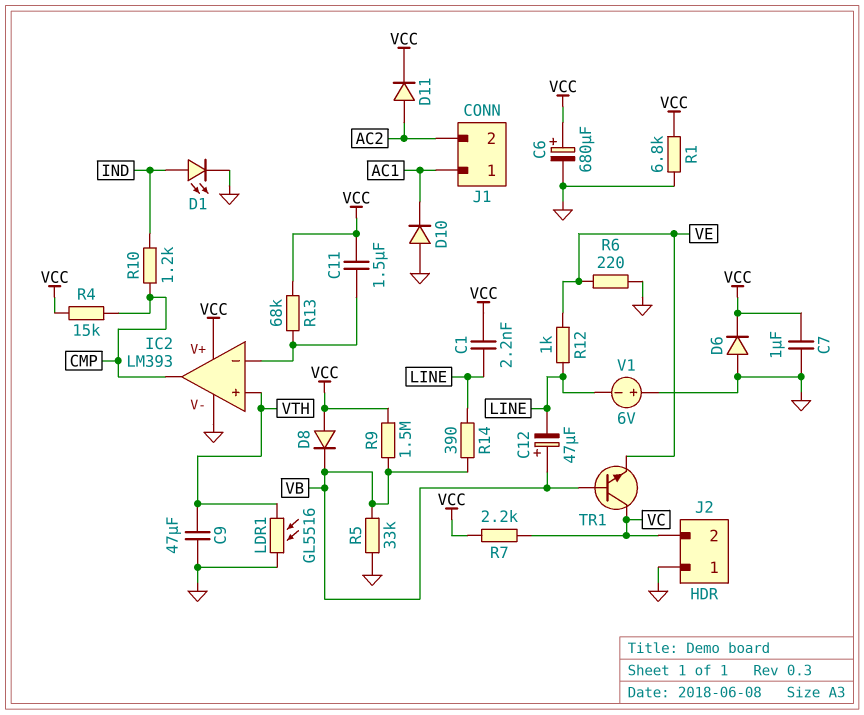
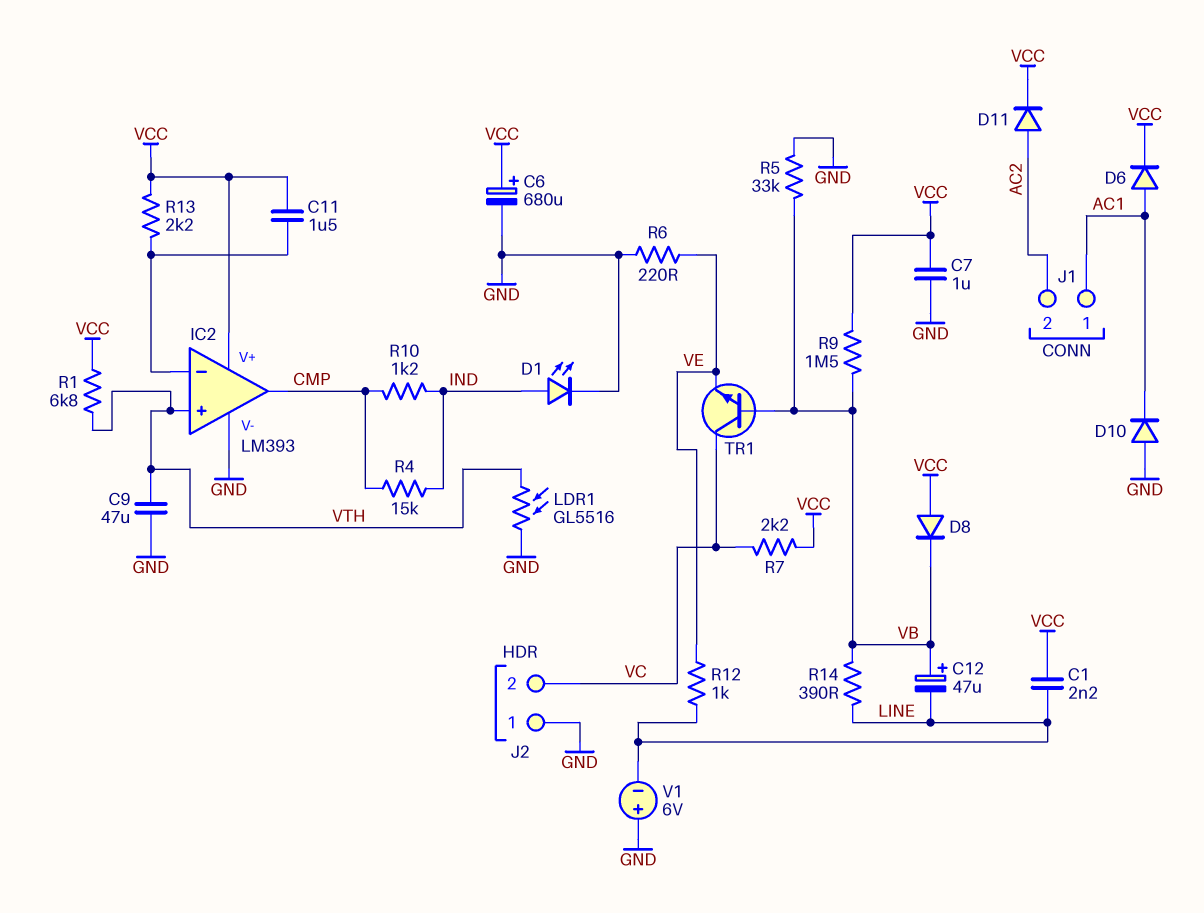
D6: diode (A GND, K VCC) -> diode (A AC1, K VCC)
R1: 6.8k (GND, VCC) -> 6.8k (VCC, VTH)
R4: 15k (CMP, VCC) -> 15k (CMP, IND)
R13: 68k (IC2/in-, VCC) -> 2.2k (IC2/in-, VCC)

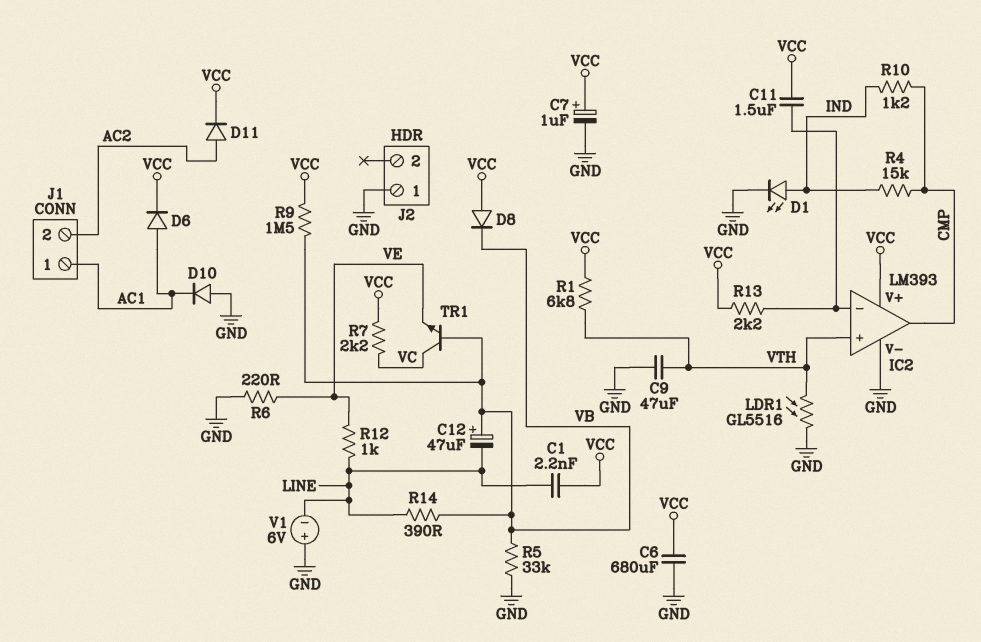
C6: 680uF (plus VCC, minus GND) -> 680uF (GND, VCC)
C7: 1uF (GND, VCC) -> 1uF (plus VCC, minus GND)
J2 pin 2: VC -> none

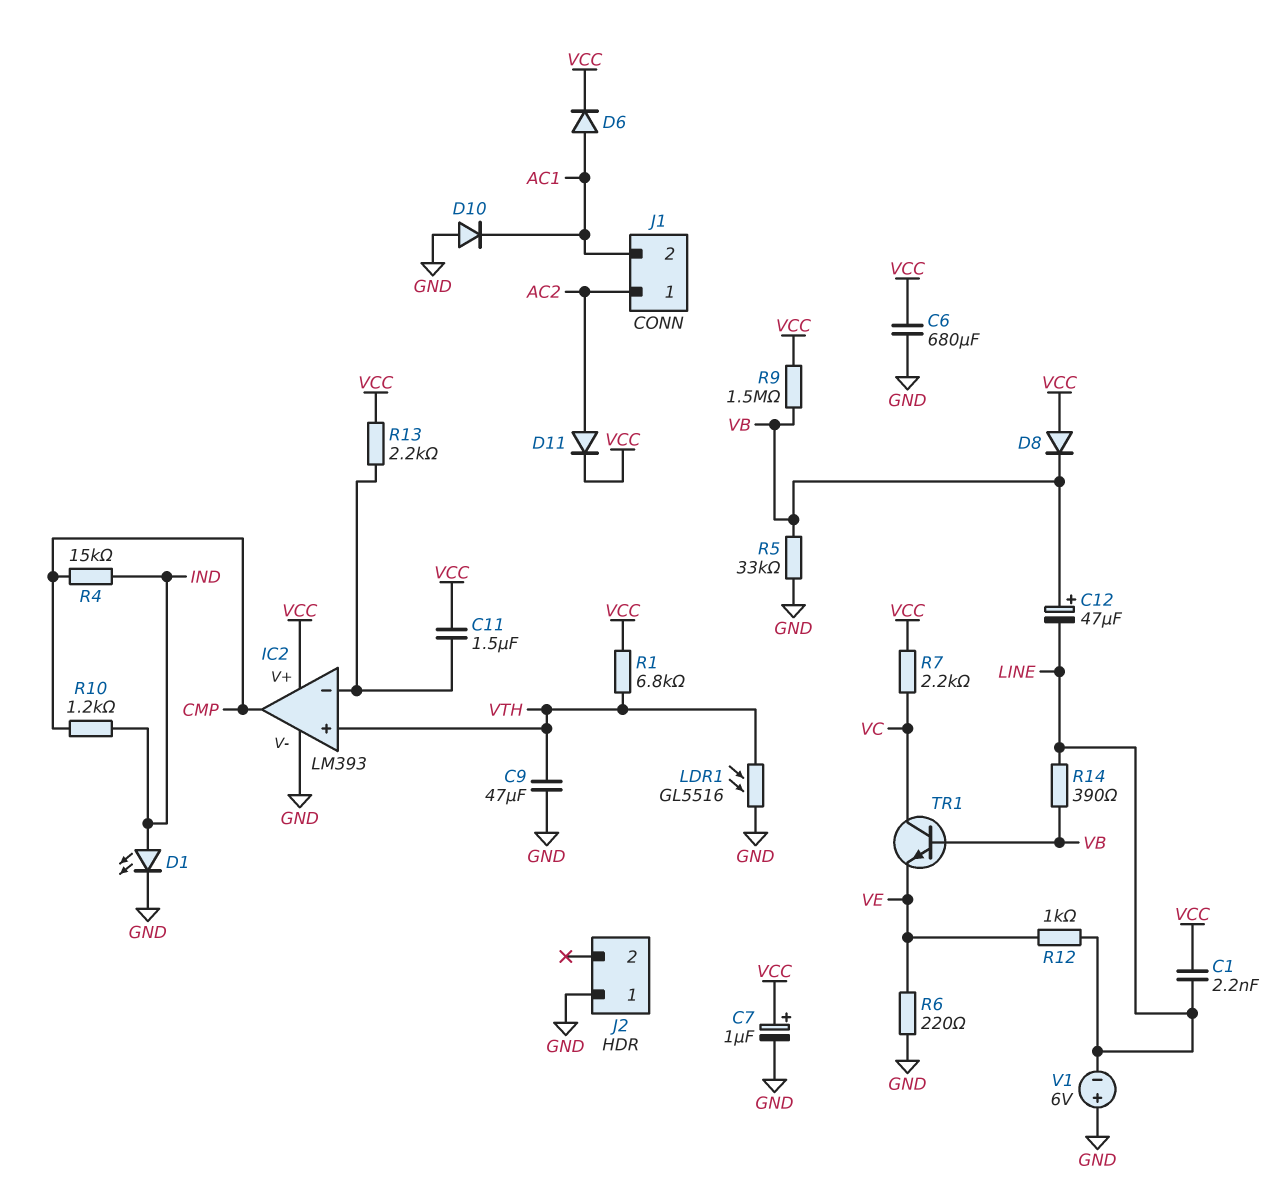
J1 pin 1: AC1 -> AC2
J1 pin 2: AC2 -> AC1

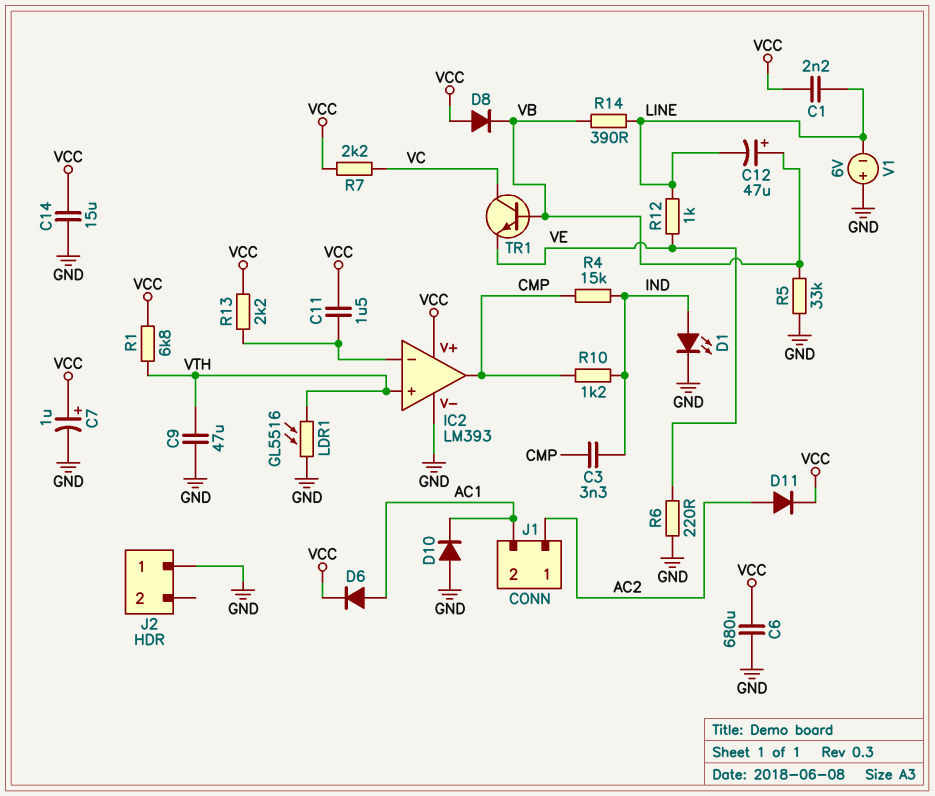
C3: none -> 3.3nF (CMP, IND)
C14: none -> 15uF (GND, VCC)
R9: 1.5M (VB, VCC) -> none

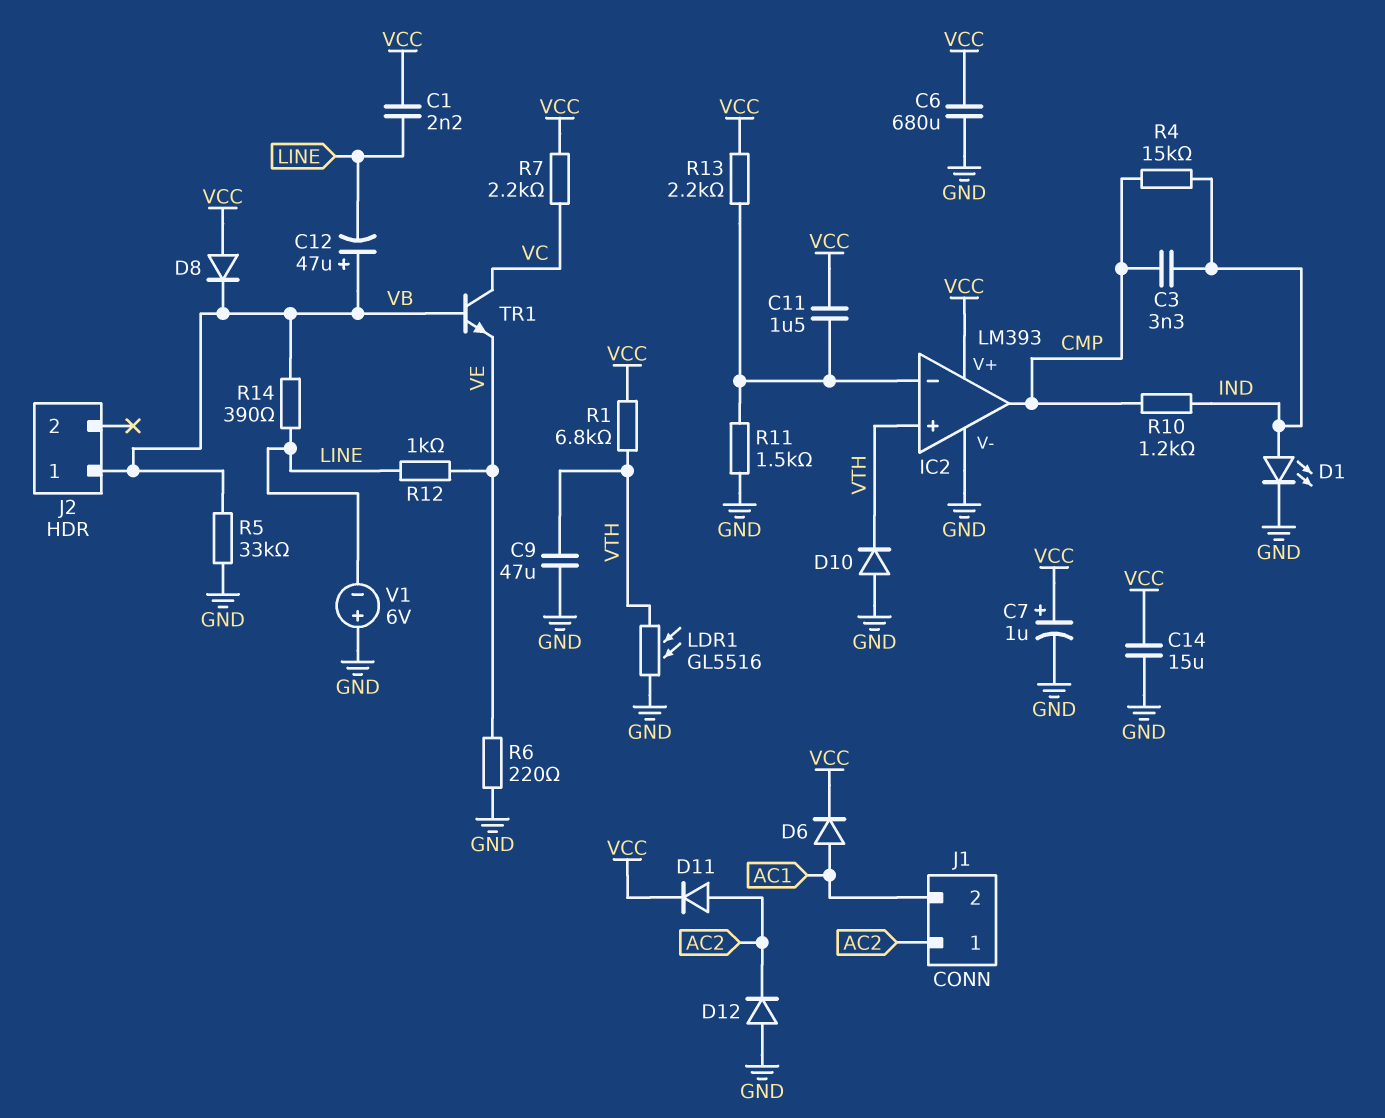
D10: diode (A GND, K AC1) -> diode (A GND, K VTH)
D12: none -> diode (A GND, K AC2)
J2 pin 1: GND -> VB
R11: none -> 1.5k (GND, IC2/in-)

